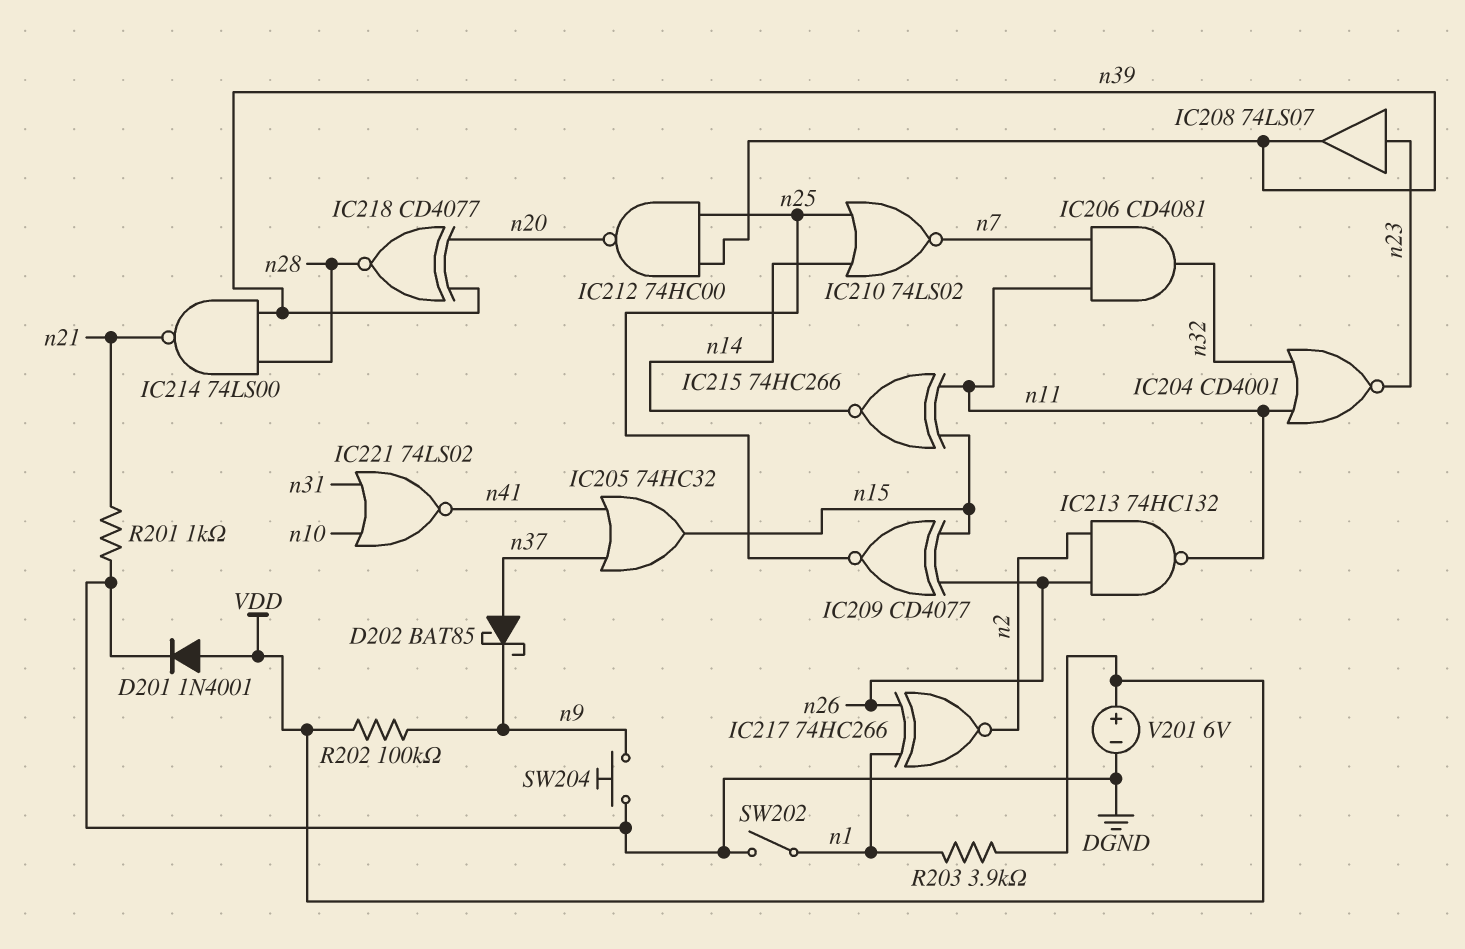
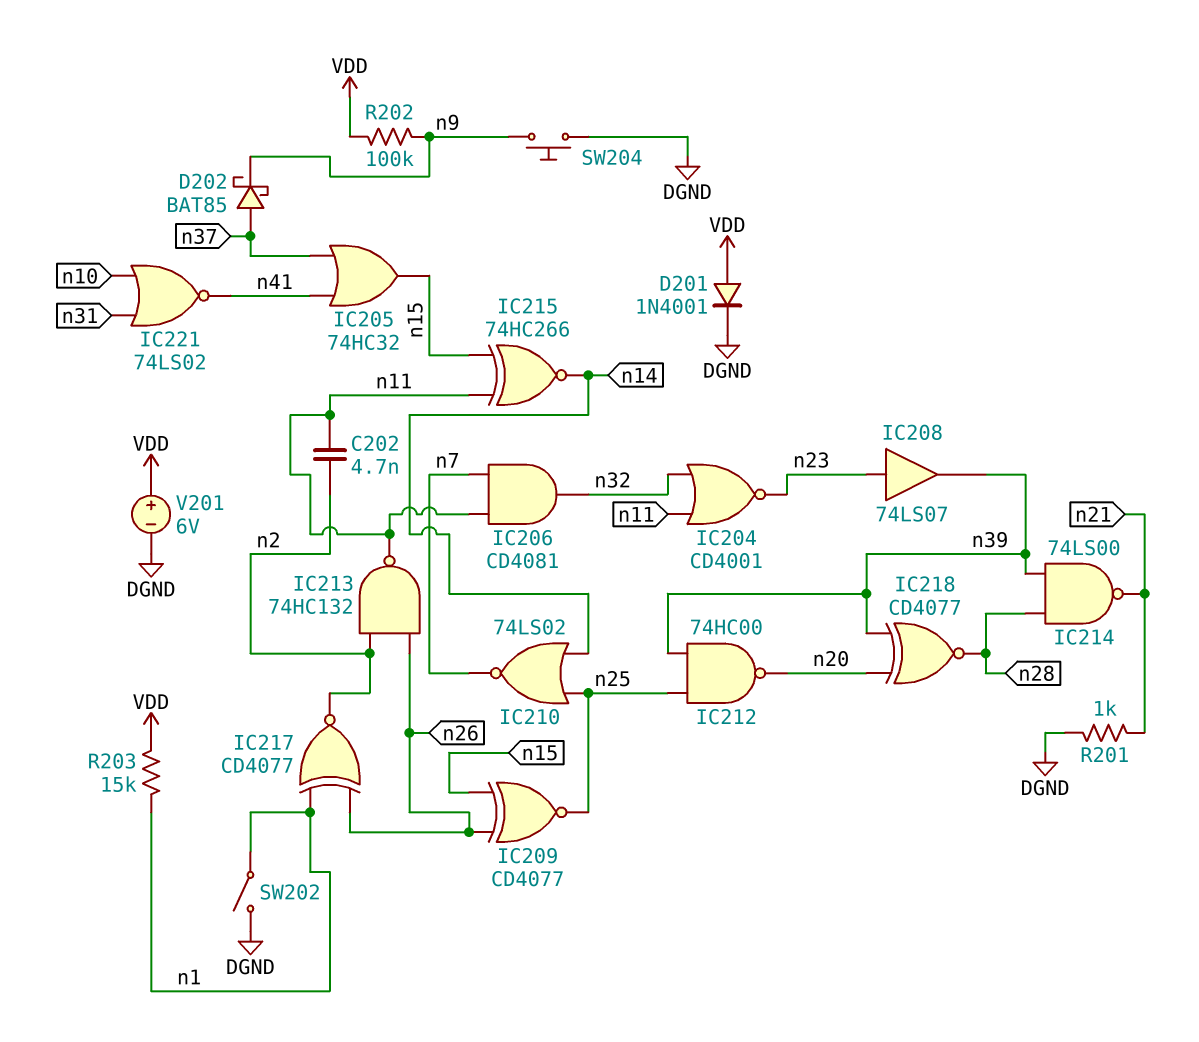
C202: none -> 4.7nF (n2, n11)
IC217: XNOR 74HC266 (in n1, in n26, out n2) -> XNOR CD4077 (in n1, in n26, out n2)
R203: 3.9k (VDD, n1) -> 15k (VDD, n1)

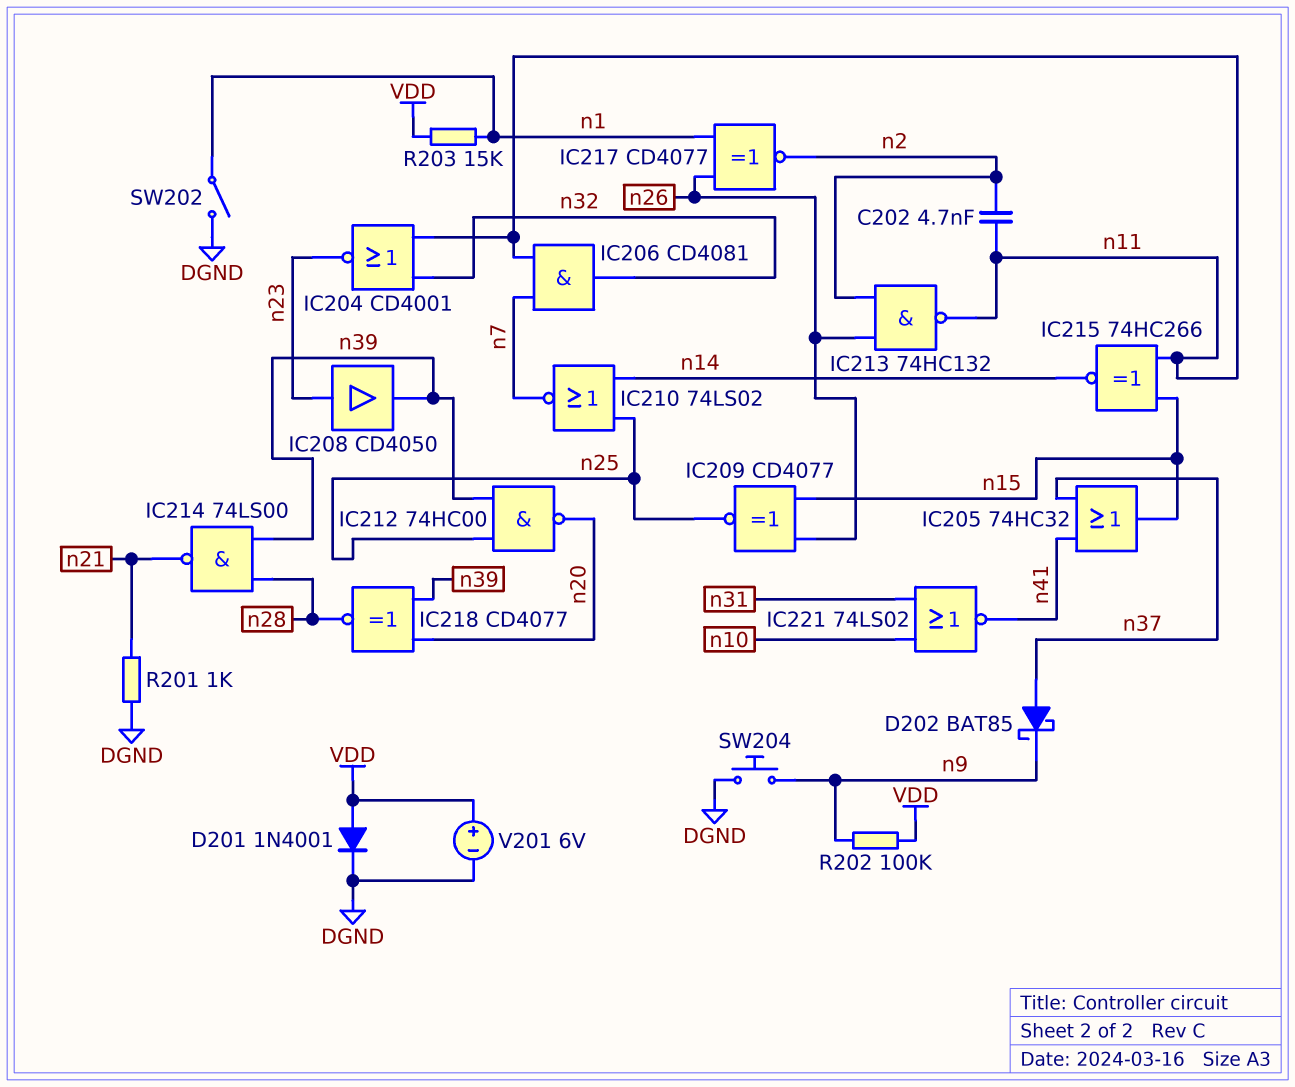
IC208: buffer 74LS07 (in n23, out n39) -> buffer CD4050 (in n23, out n39)

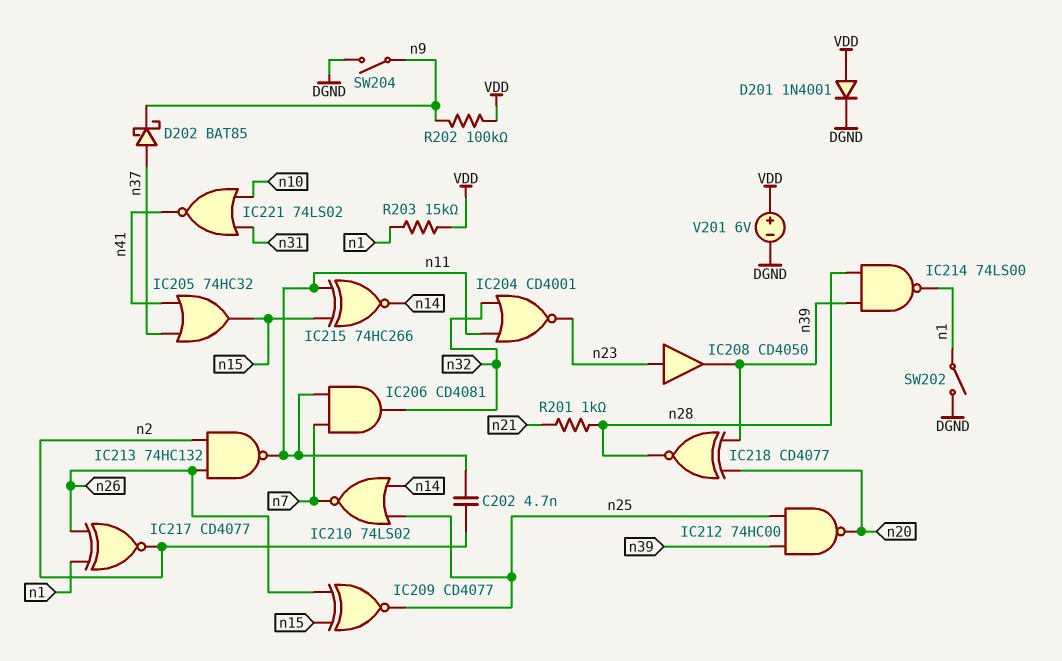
IC214: NAND 74LS00 (in n28, in n39, out n21) -> NAND 74LS00 (in n28, in n39, out n1)
R201: 1k (DGND, n21) -> 1k (n21, n28)
SW204: button (DGND, n9) -> switch (DGND, n9)

